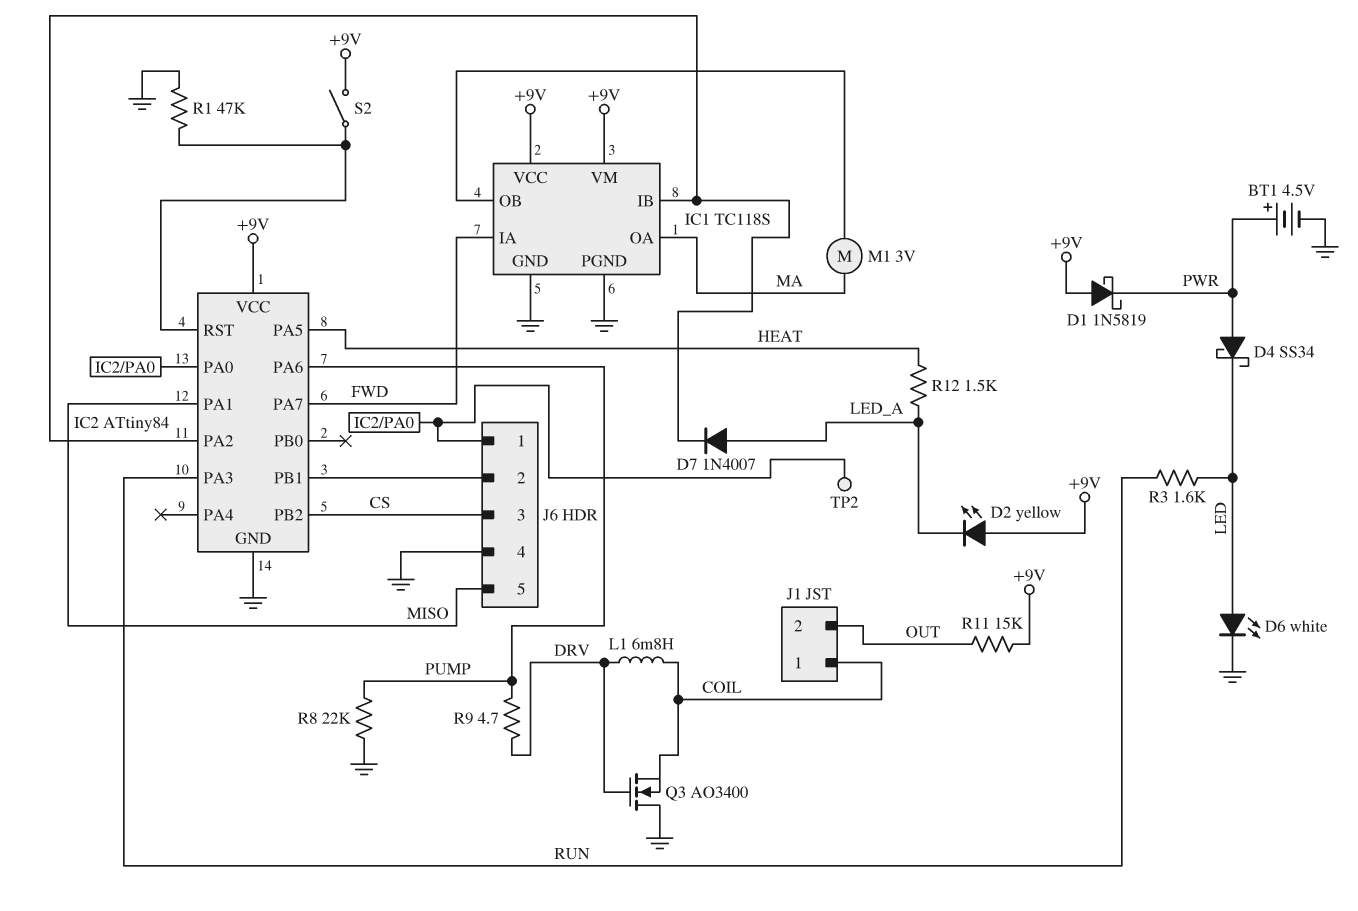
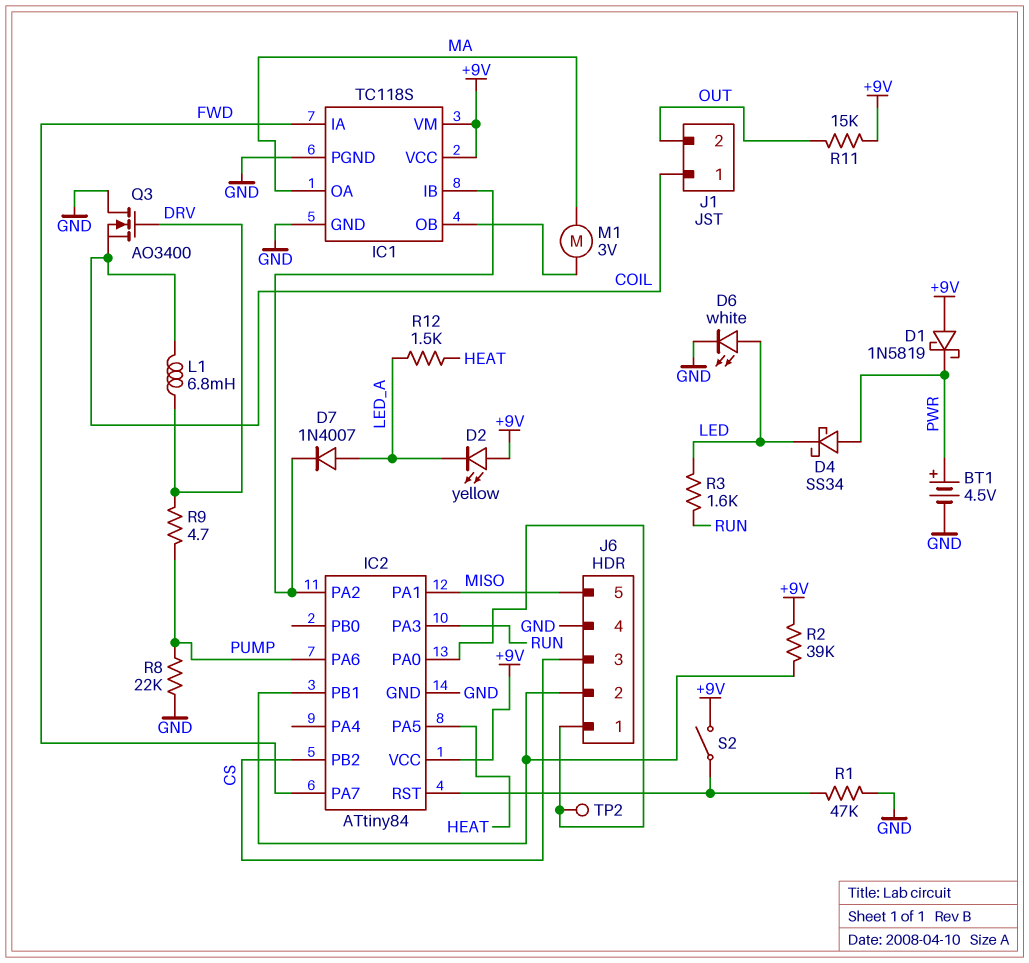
R2: none -> 39k (+9V, IC2/PB1)

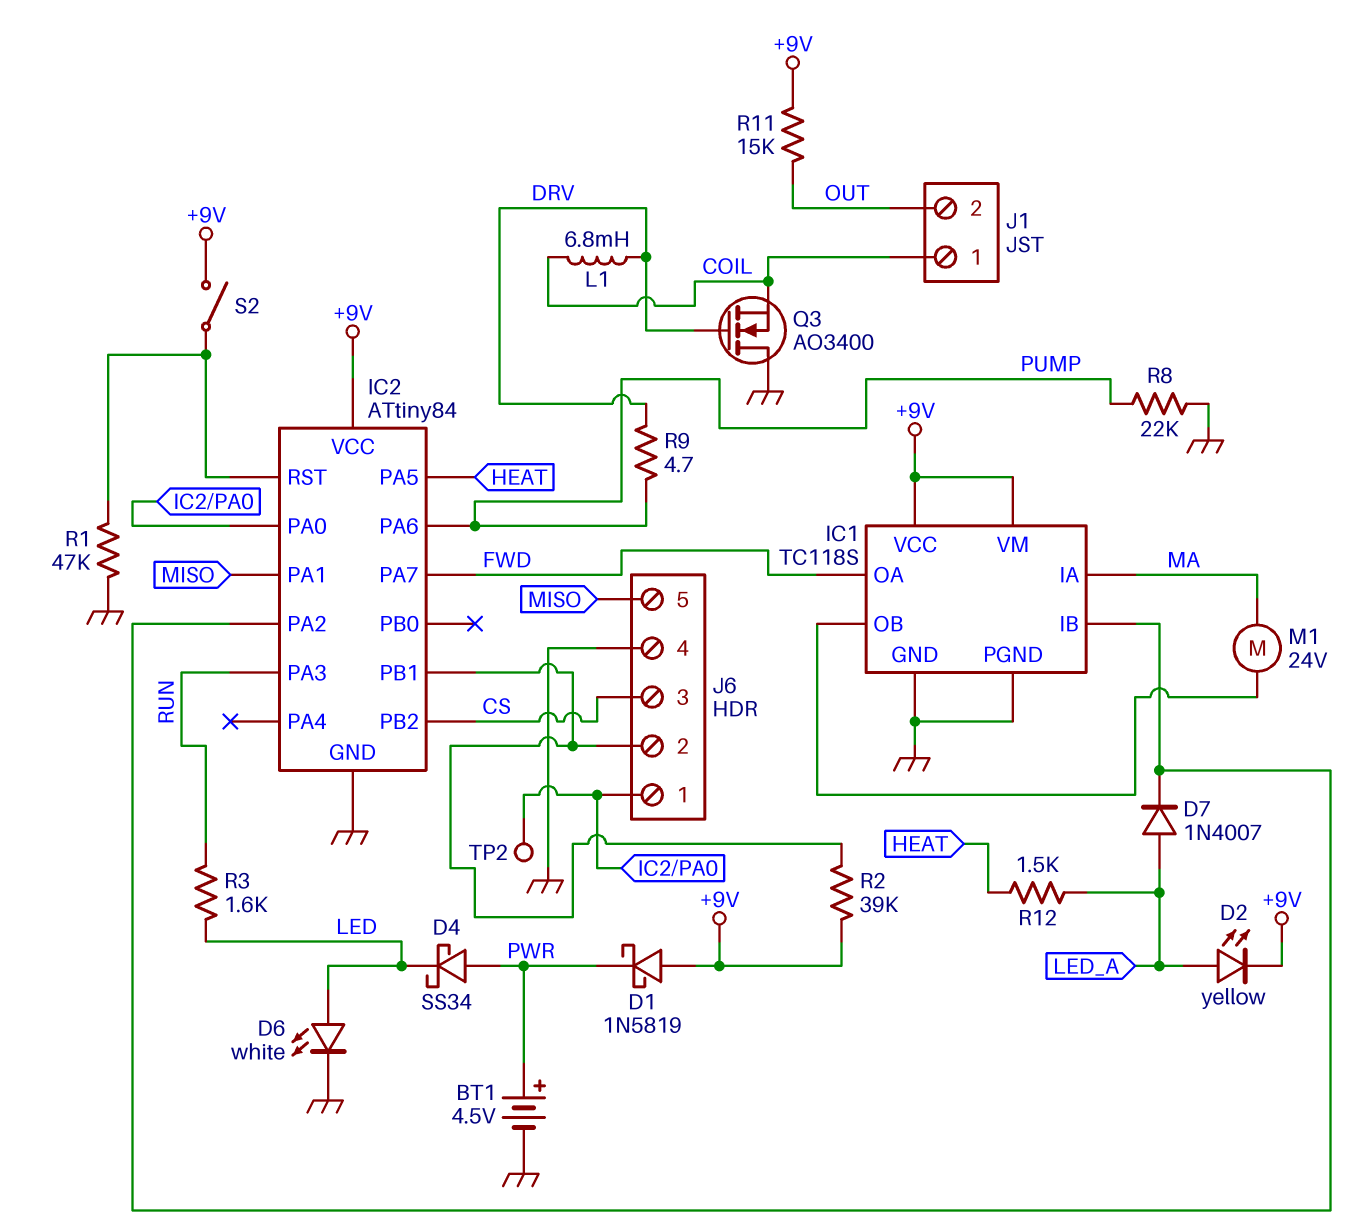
D2: LED yellow (A +9V, K LED_A) -> LED yellow (A LED_A, K +9V)
IC1 pin IA: FWD -> MA
IC1 pin OA: MA -> FWD
M1: motor 3V (IC1/OB, MA) -> motor 24V (IC1/OB, MA)

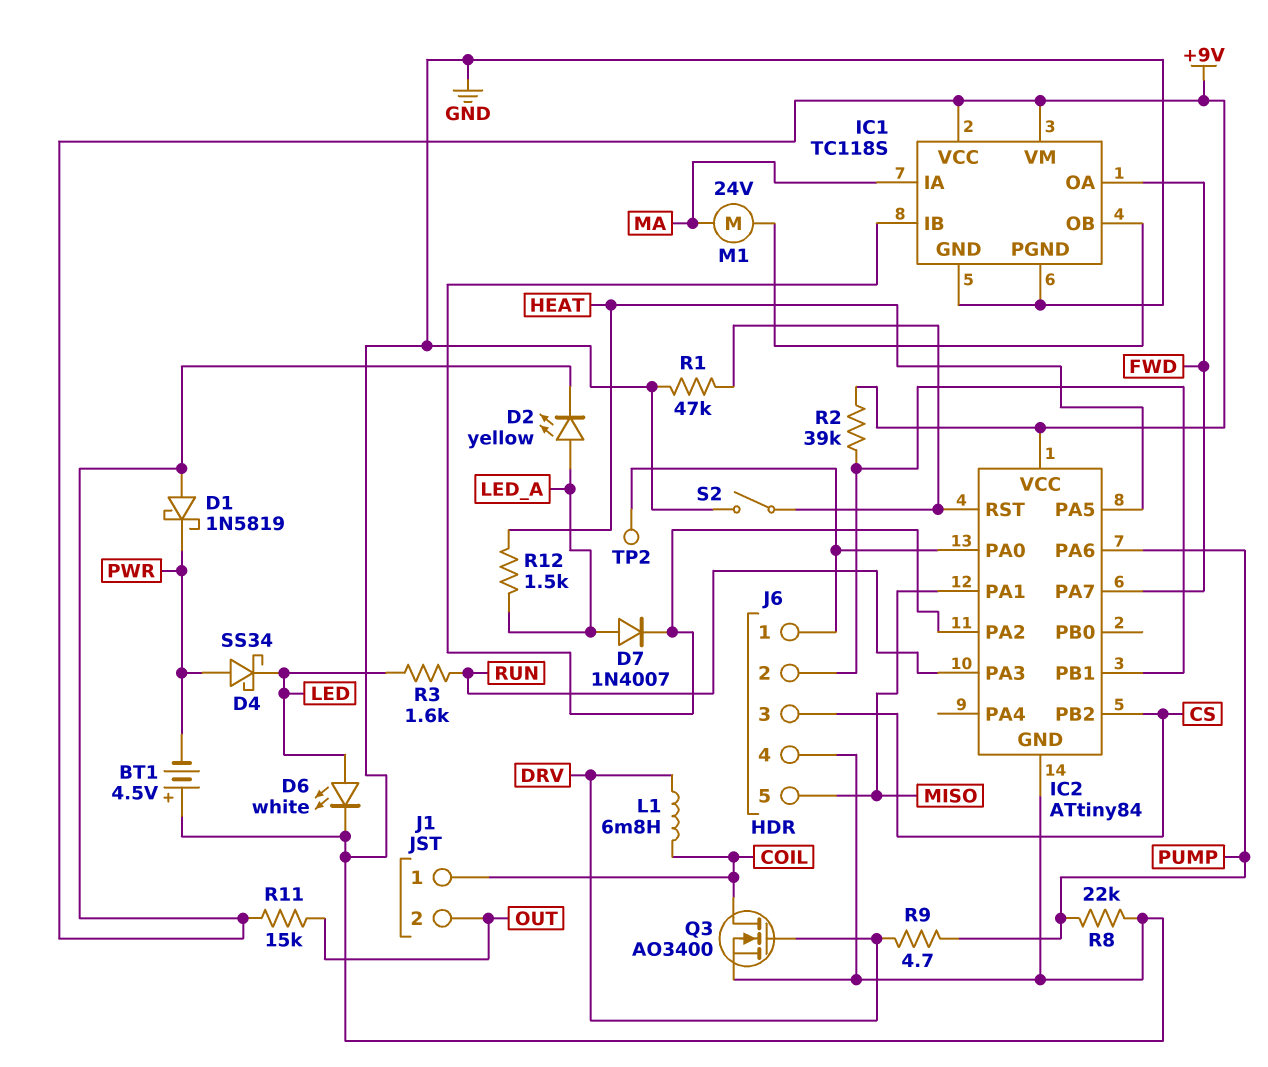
BT1: 4.5V (plus PWR, minus GND) -> 4.5V (plus GND, minus PWR)
Q3: NMOS AO3400 (G DRV, D GND, S COIL) -> NMOS AO3400 (G DRV, D COIL, S GND)
S2: switch (+9V, IC2/RST) -> switch (GND, IC2/RST)

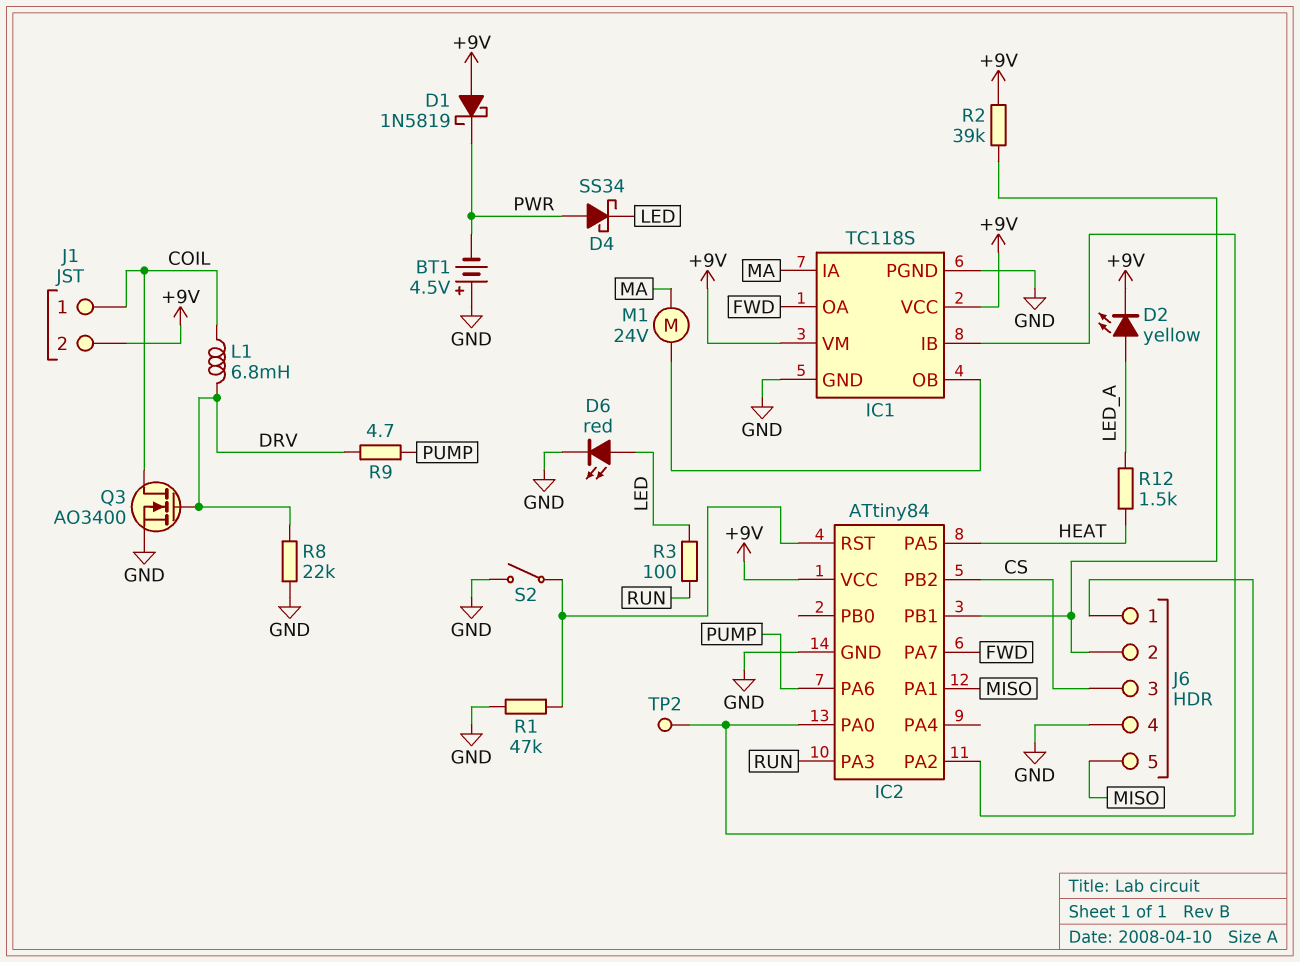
D6: LED white (A LED, K GND) -> LED red (A LED, K GND)
D7: diode 1N4007 (A LED_A, K IC1/IB) -> none
J1 pin 2: OUT -> +9V
R3: 1.6k (LED, RUN) -> 100 (LED, RUN)
R8: 22k (GND, PUMP) -> 22k (DRV, GND)
R11: 15k (+9V, OUT) -> none

